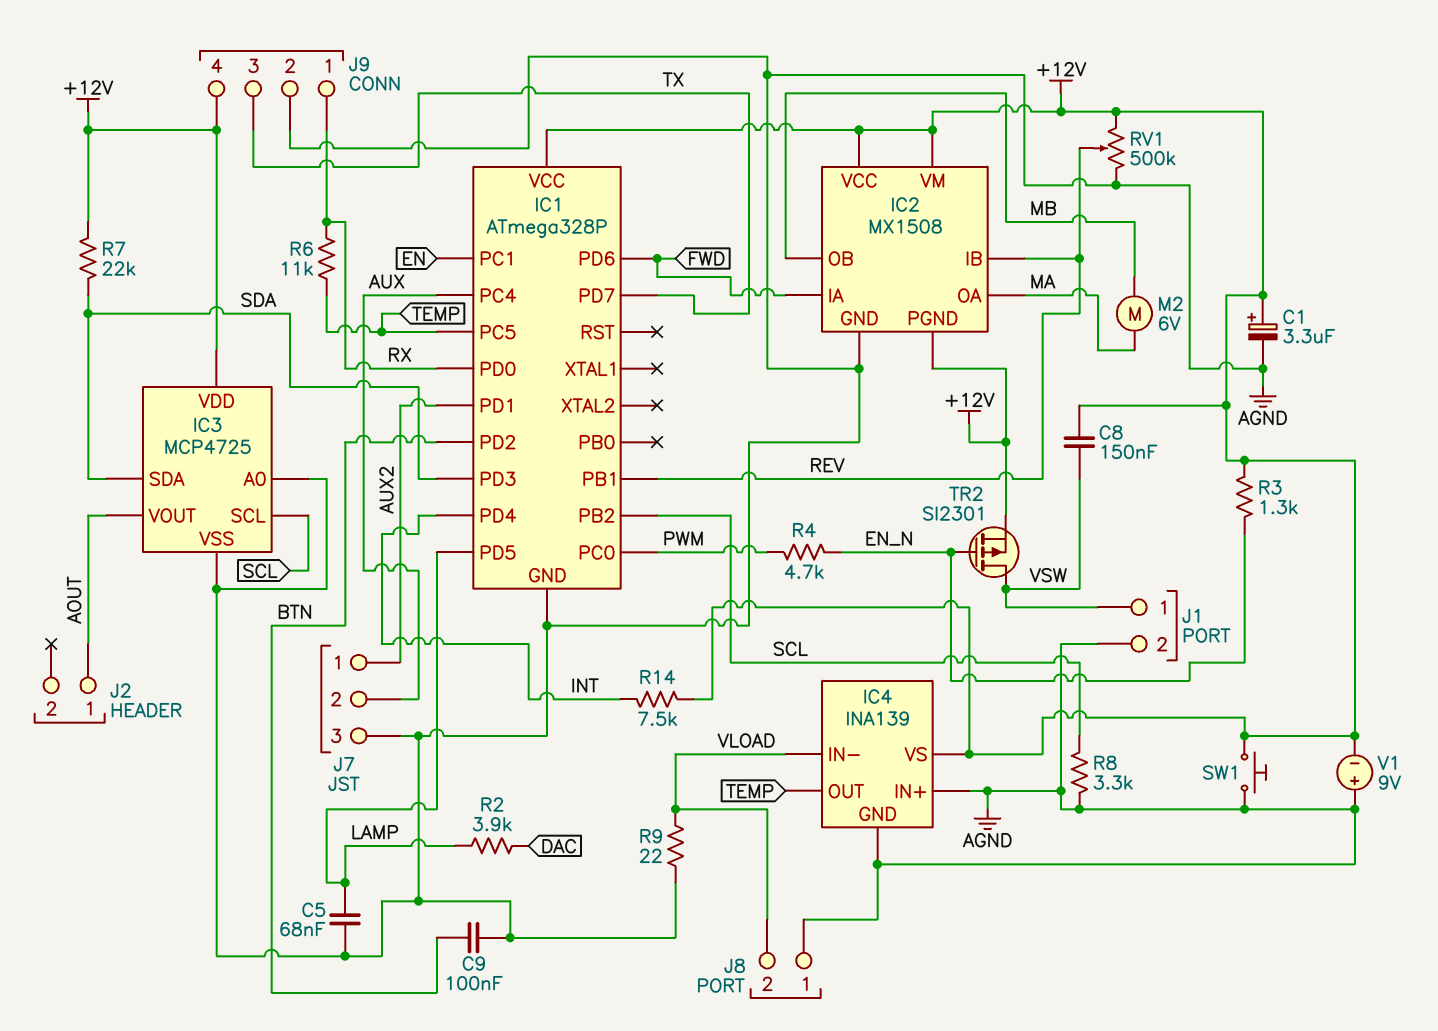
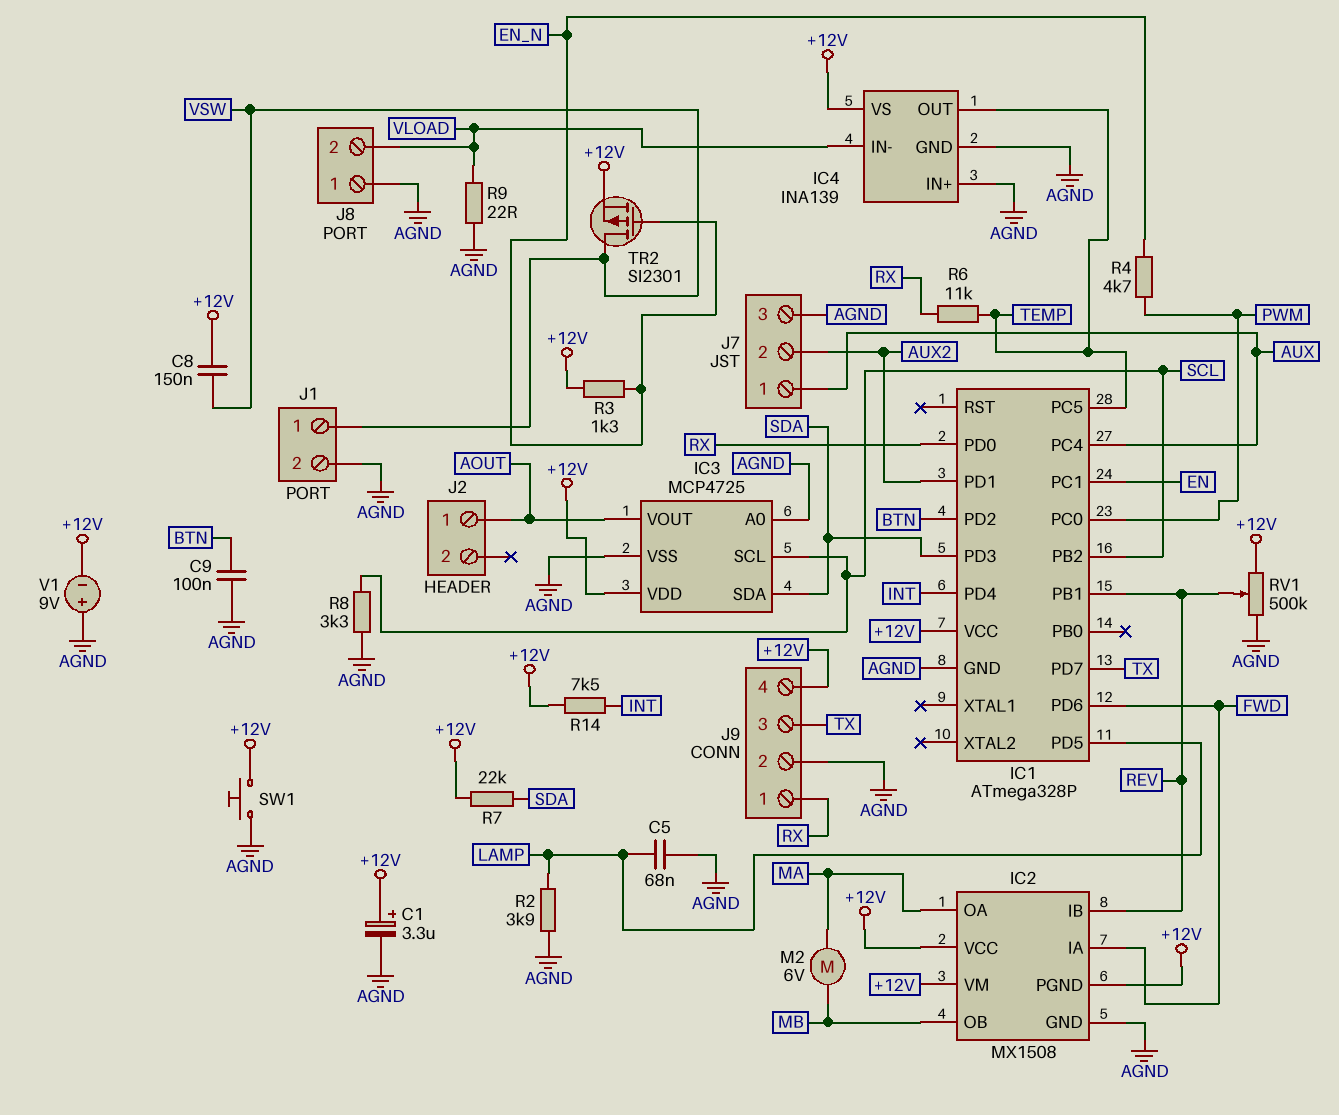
J7 pin 1: AUX2 -> AUX
J7 pin 2: AUX -> AUX2
R2: 3.9k (DAC, LAMP) -> 3.9k (AGND, LAMP)

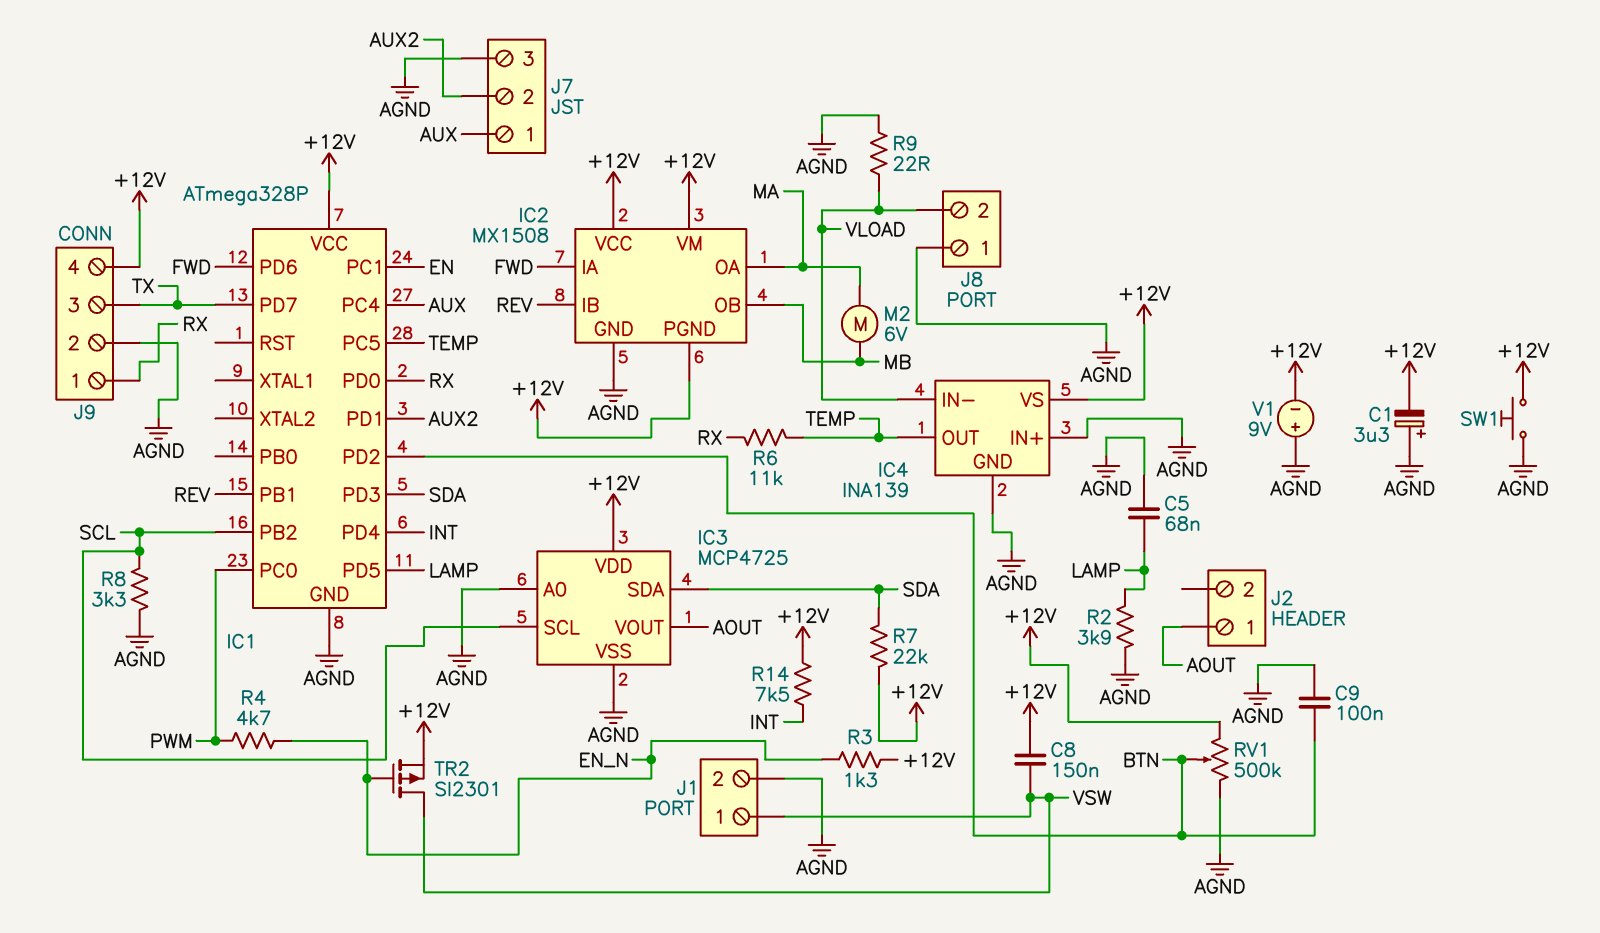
C1: 3.3uF (plus +12V, minus AGND) -> 3.3uF (plus AGND, minus +12V)
RV1: 500k (+12V, AGND, wiper REV) -> 500k (+12V, AGND, wiper BTN)

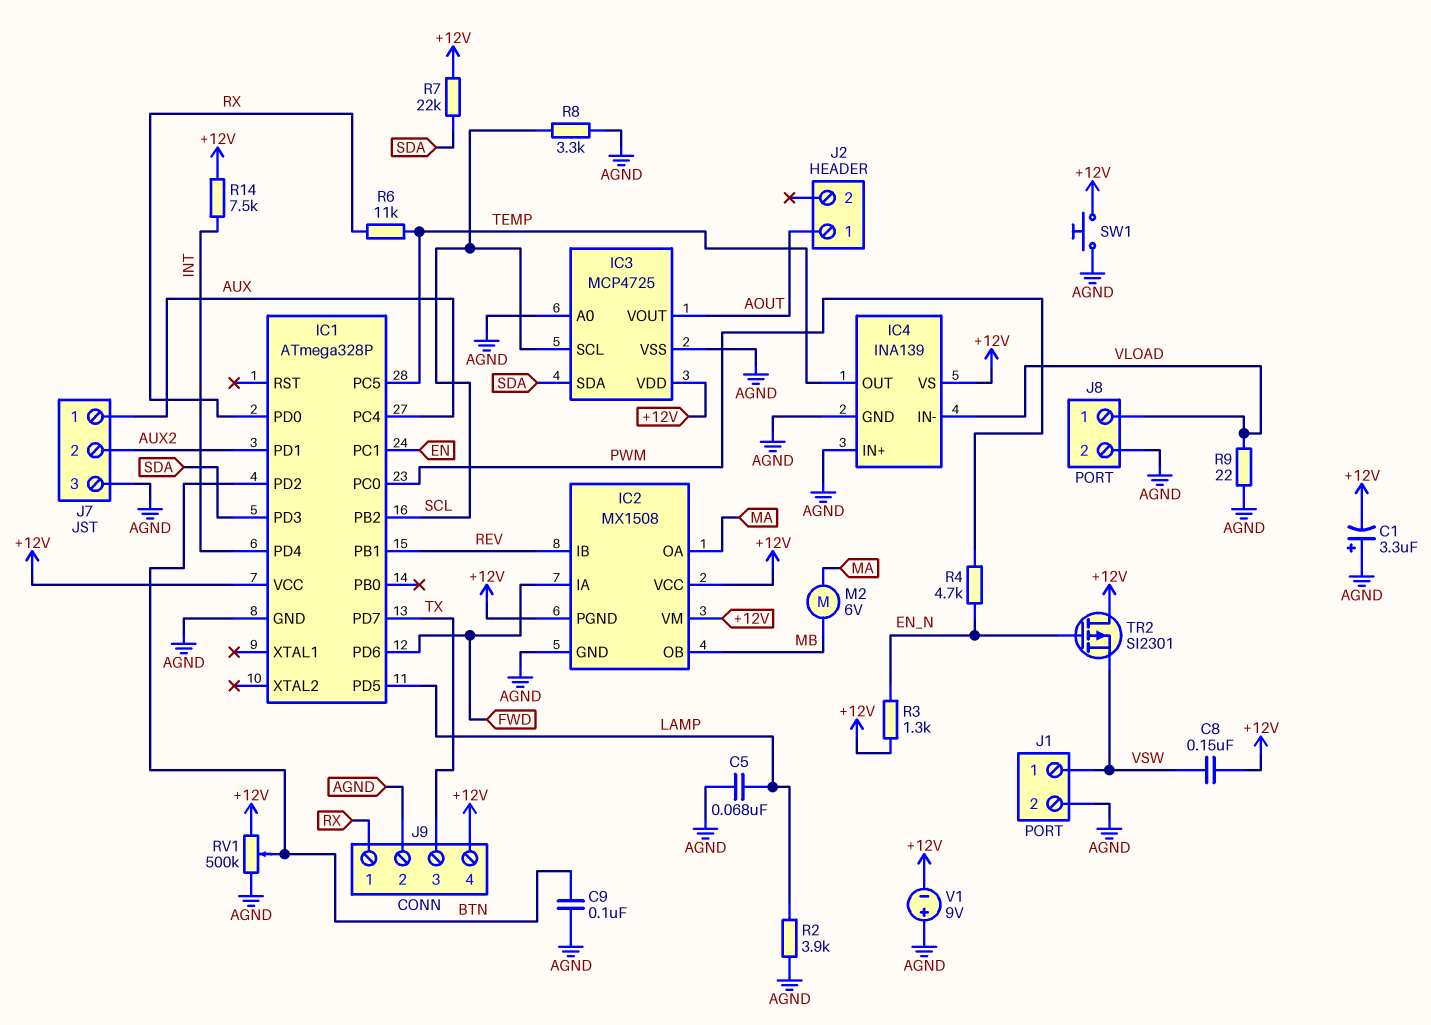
J8 pin 1: AGND -> VLOAD
J8 pin 2: VLOAD -> AGND
TR2: PMOS SI2301 (G EN_N, D VSW, S +12V) -> PMOS SI2301 (G EN_N, D +12V, S VSW)

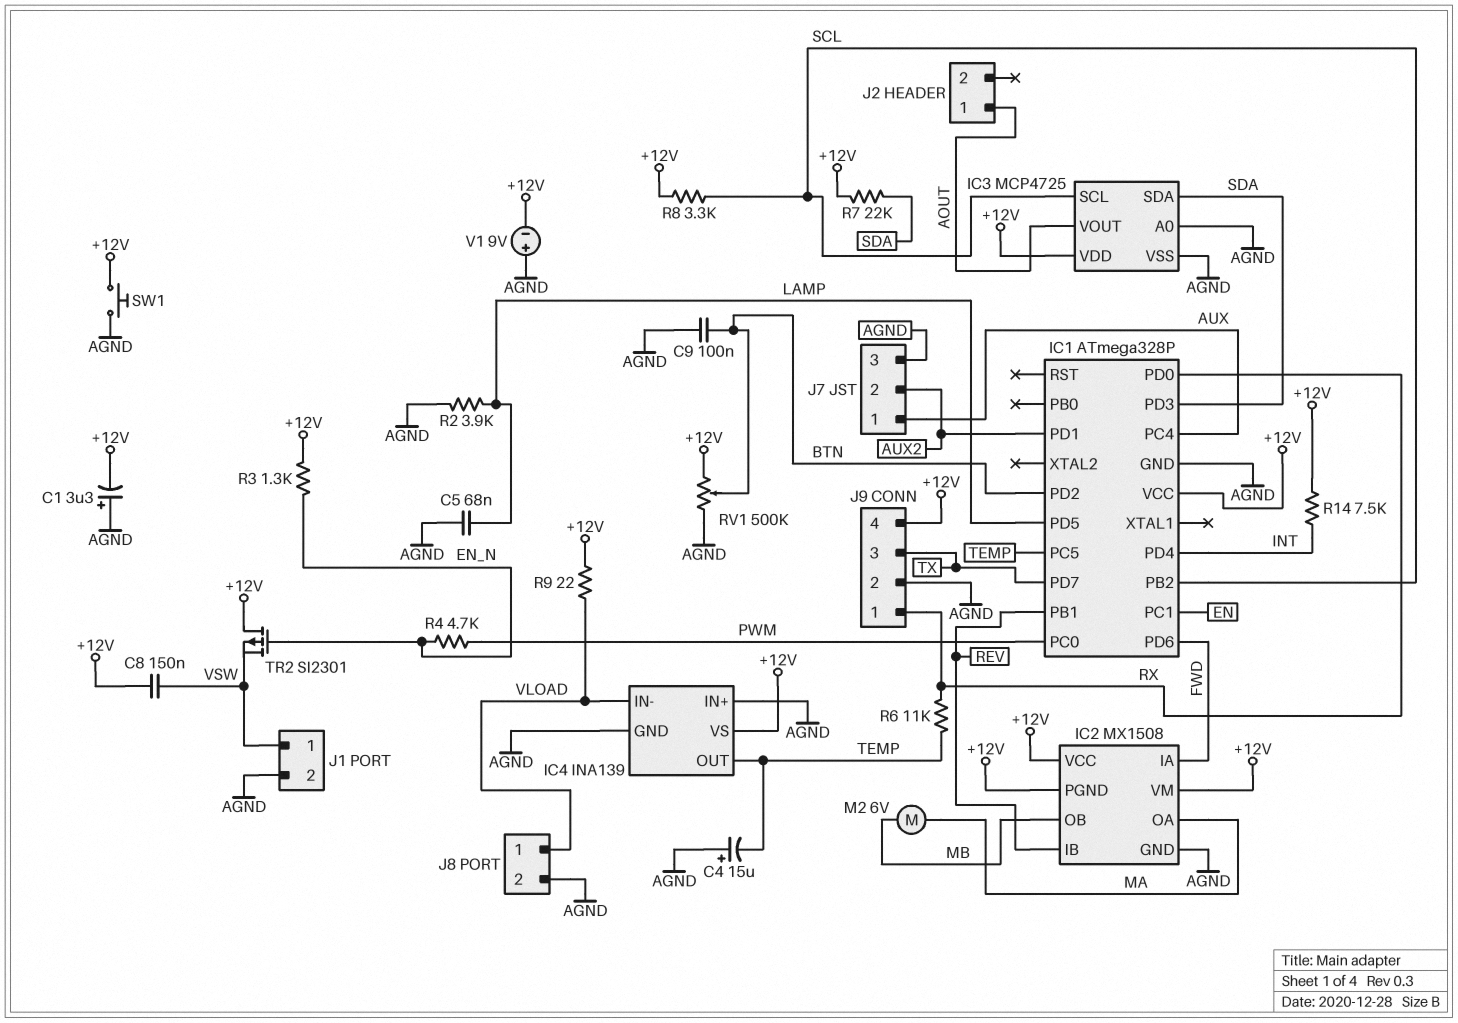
C4: none -> 15uF (plus AGND, minus TEMP)
R8: 3.3k (AGND, SCL) -> 3.3k (+12V, SCL)
R9: 22 (AGND, VLOAD) -> 22 (+12V, VLOAD)

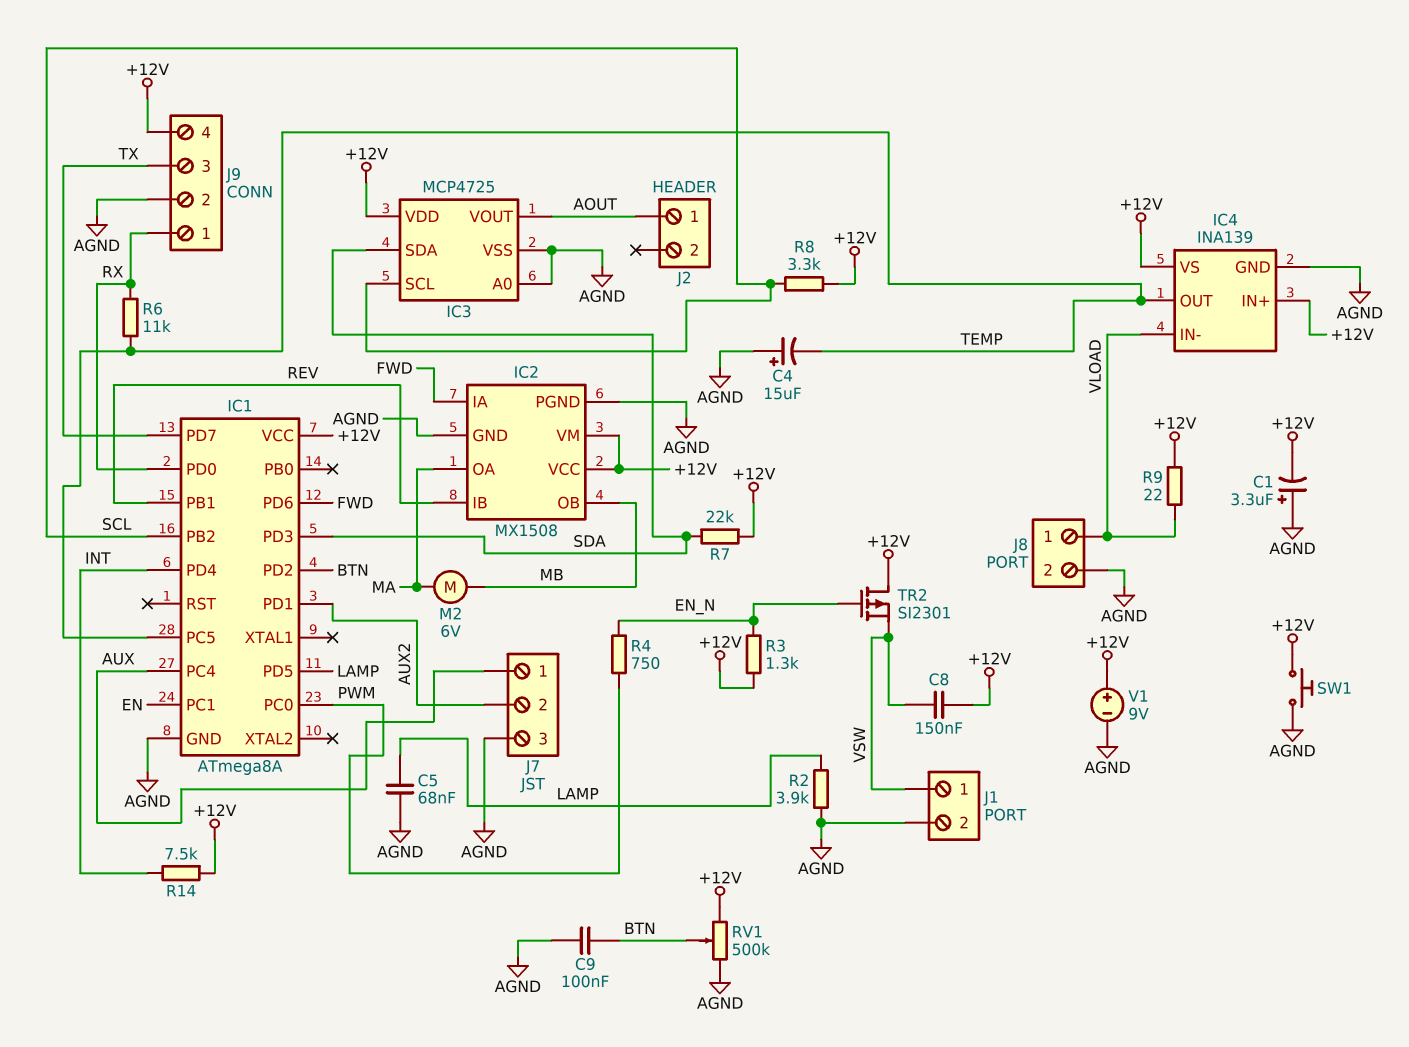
IC1: ATmega328P -> ATmega8A
IC2 pin PGND: +12V -> AGND
IC4 pin IN+: AGND -> +12V
R4: 4.7k (EN_N, PWM) -> 750 (EN_N, PWM)
V1: 9V (plus AGND, minus +12V) -> 9V (plus +12V, minus AGND)

